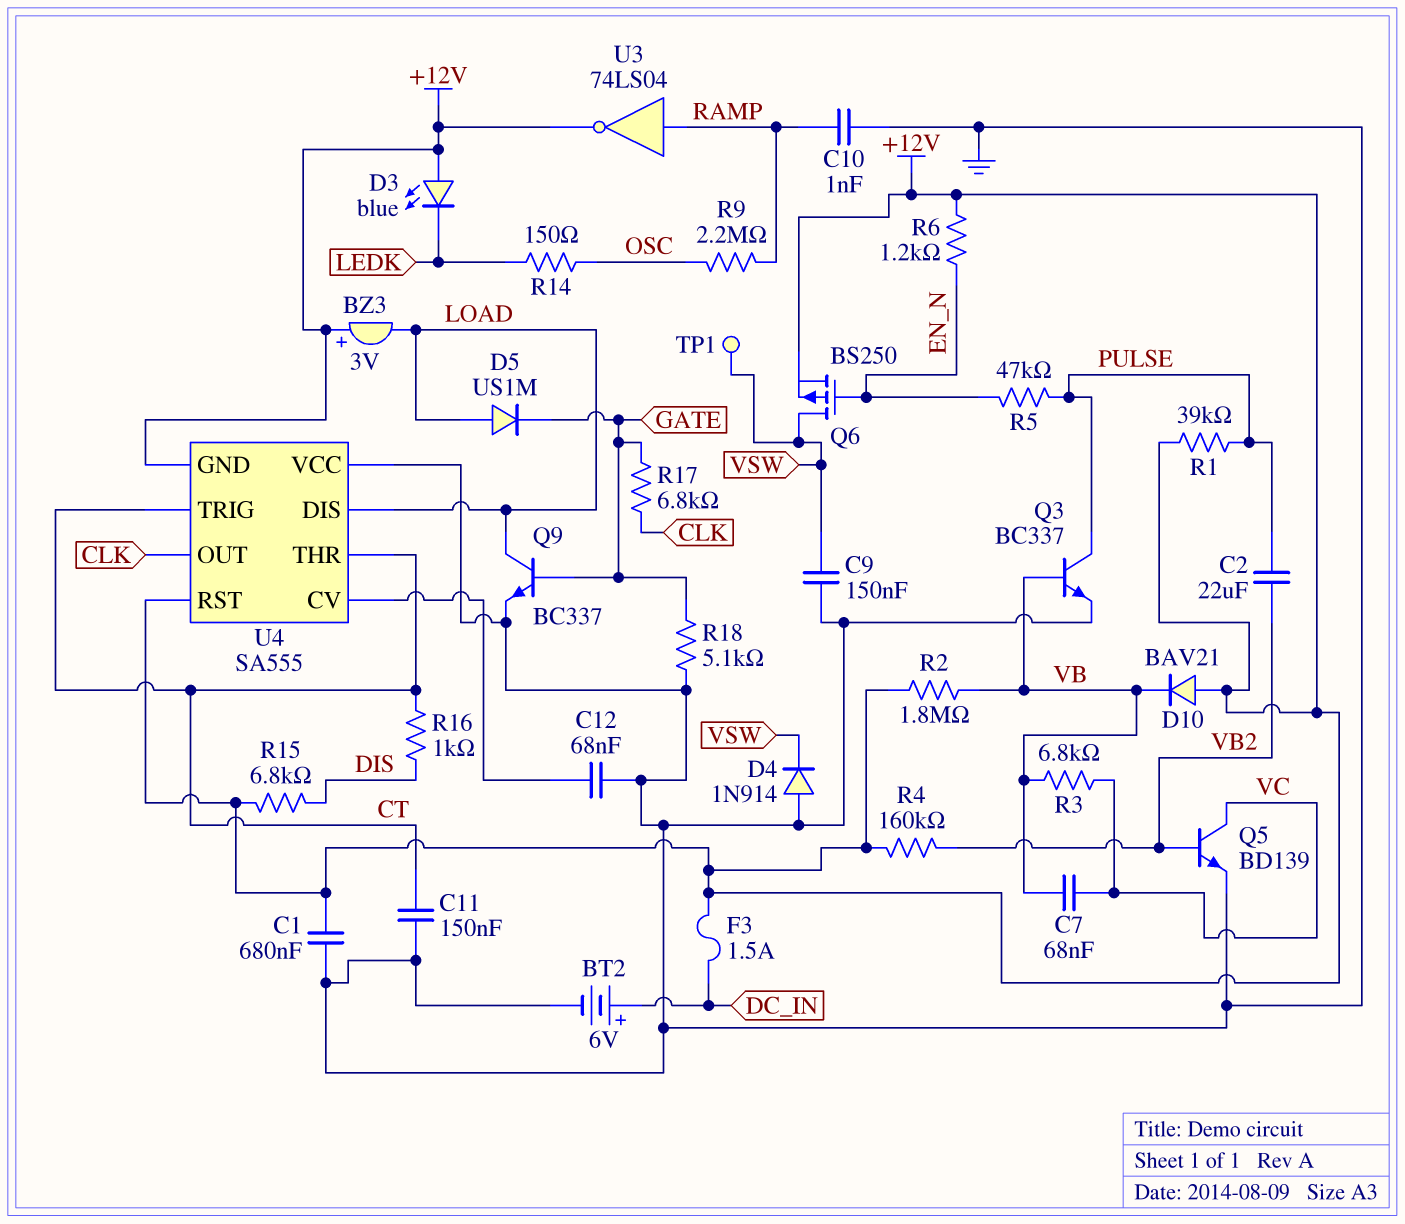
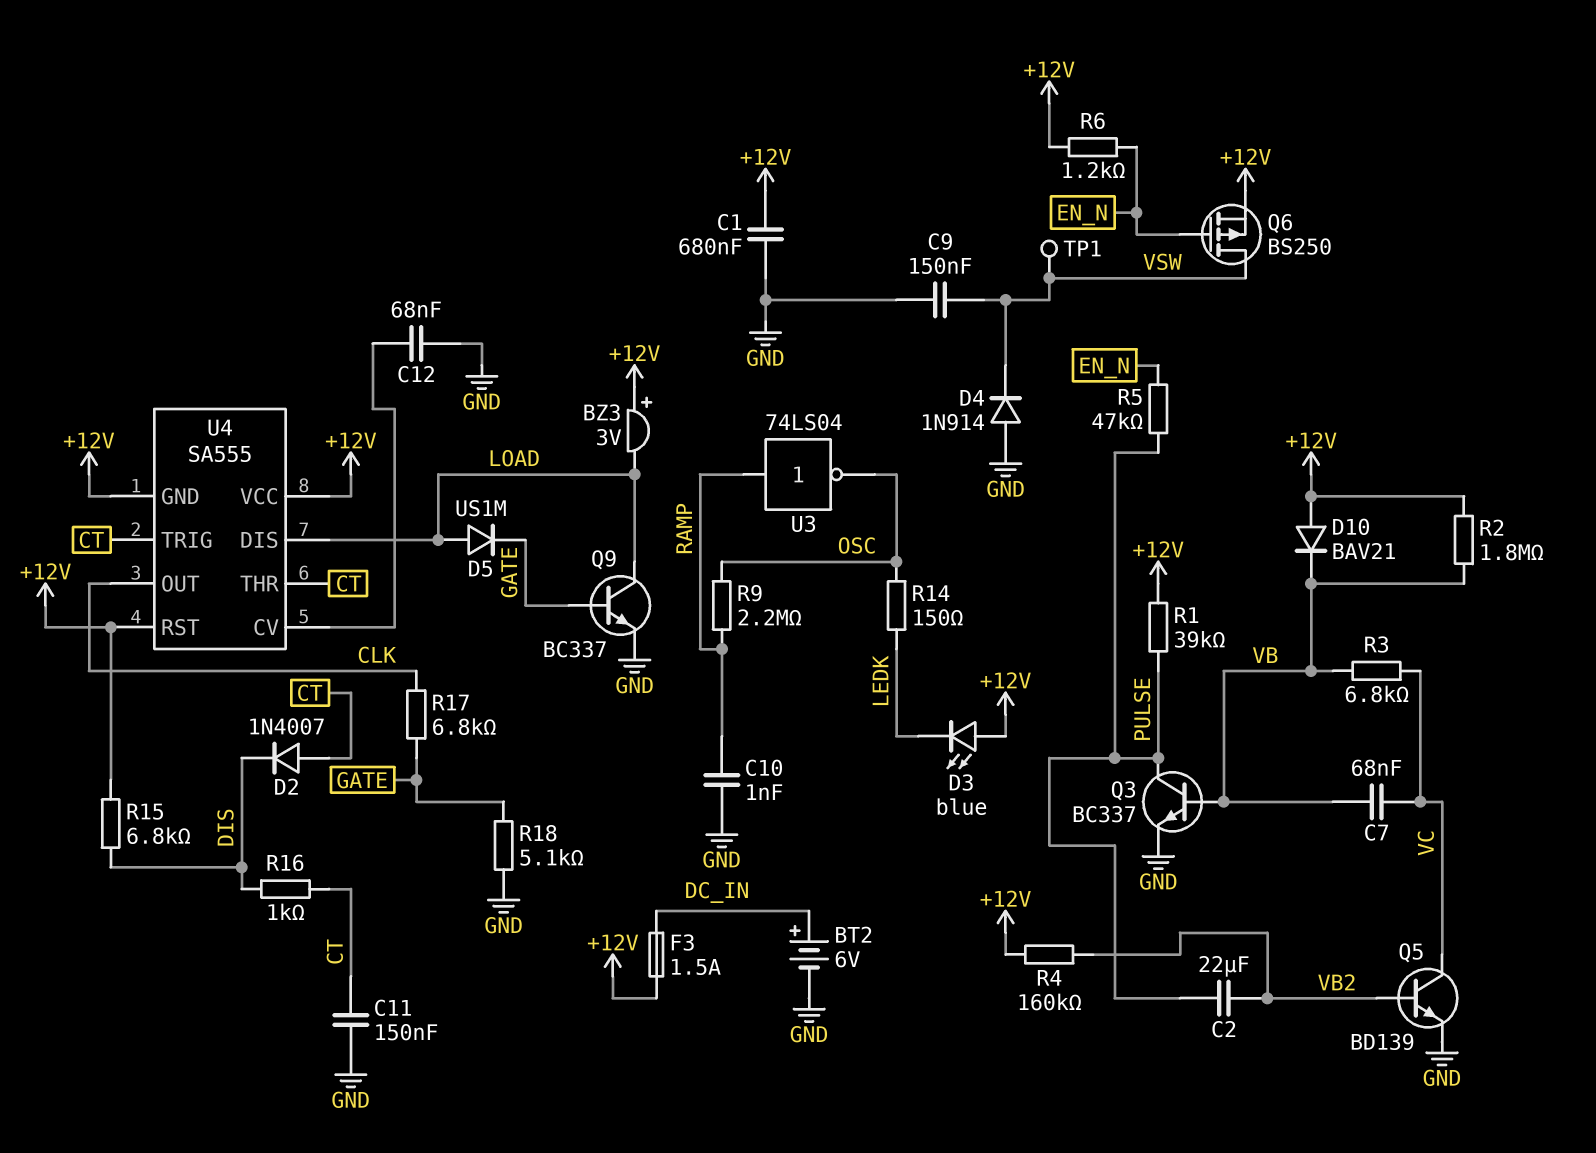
D2: none -> diode 1N4007 (A CT, K DIS)
U3: NOT 74LS04 (in RAMP, out +12V) -> NOT 74LS04 (in RAMP, out OSC)
U4 pin VCC: GND -> +12V

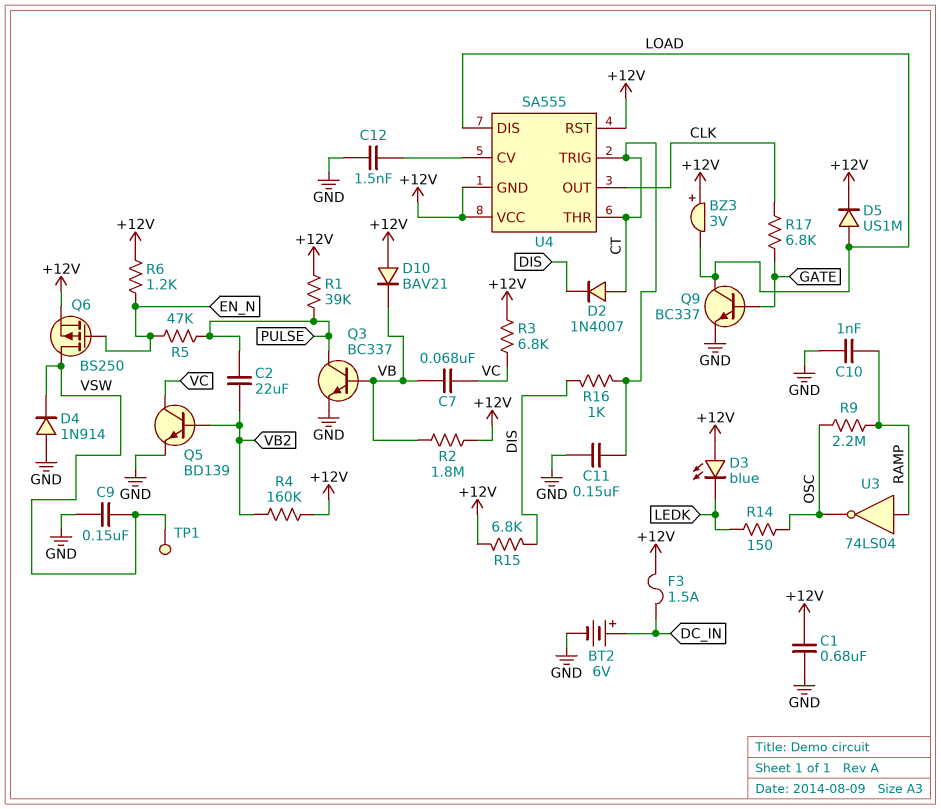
C12: 68nF (GND, U4/CV) -> 1.5nF (GND, U4/CV)
D5: diode US1M (A LOAD, K GATE) -> diode US1M (A LOAD, K +12V)
R3: 6.8k (VB, VC) -> 6.8k (+12V, VC)
R18: 5.1k (GATE, GND) -> none

